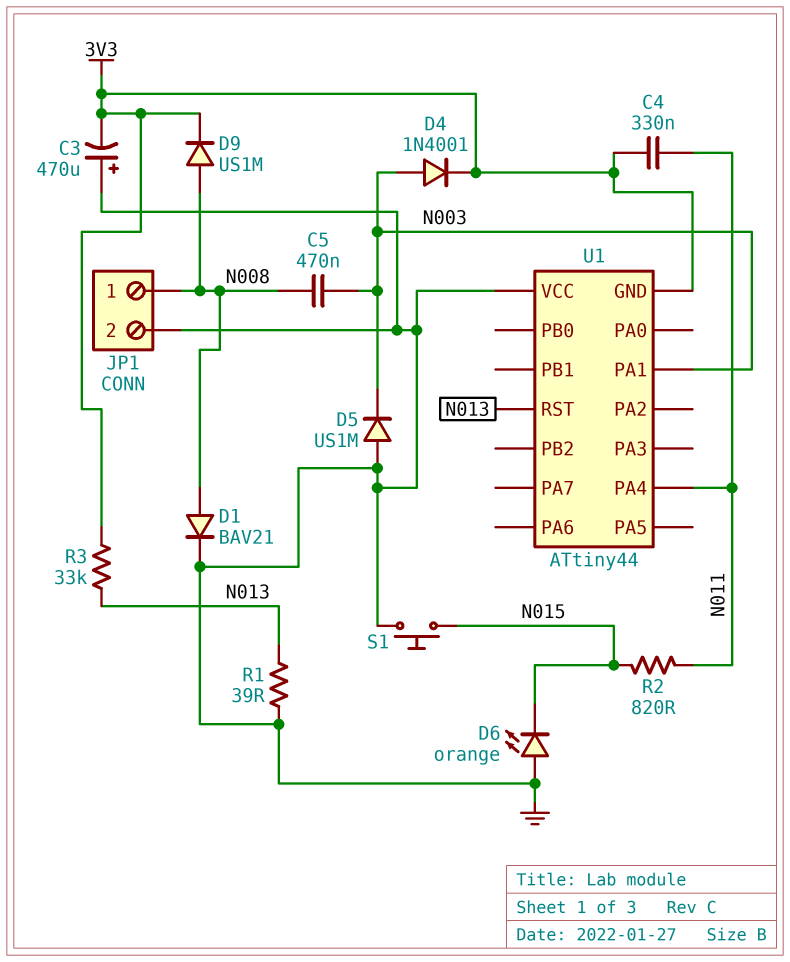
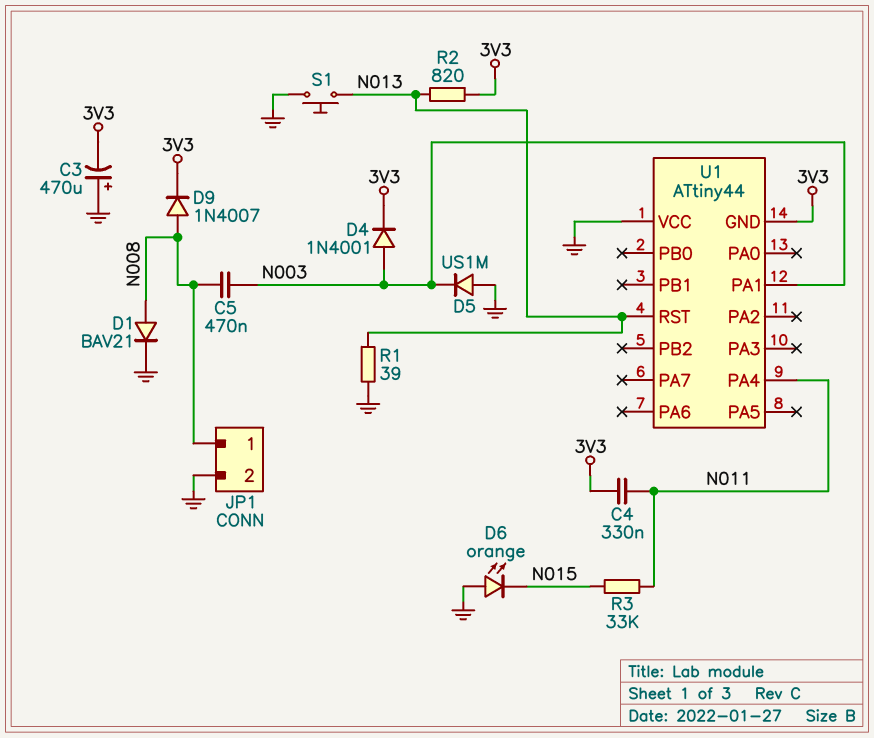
D9: diode US1M (A N008, K 3V3) -> diode 1N4007 (A N008, K 3V3)
R2: 820 (N011, N015) -> 820 (3V3, N013)
R3: 33k (3V3, N013) -> 33k (N011, N015)
S1: button (GND, N015) -> button (GND, N013)

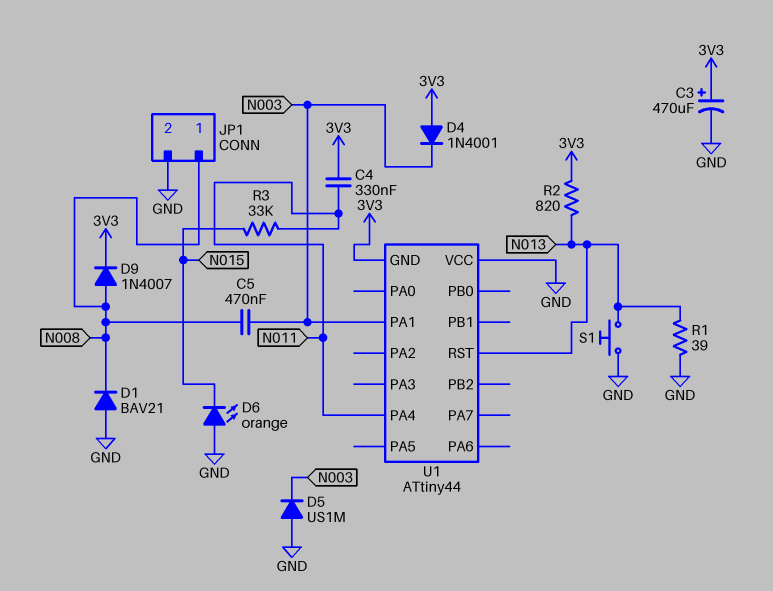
C3: 470uF (plus GND, minus 3V3) -> 470uF (plus 3V3, minus GND)
D1: diode BAV21 (A N008, K GND) -> diode BAV21 (A GND, K N008)
D4: diode 1N4001 (A N003, K 3V3) -> diode 1N4001 (A 3V3, K N003)

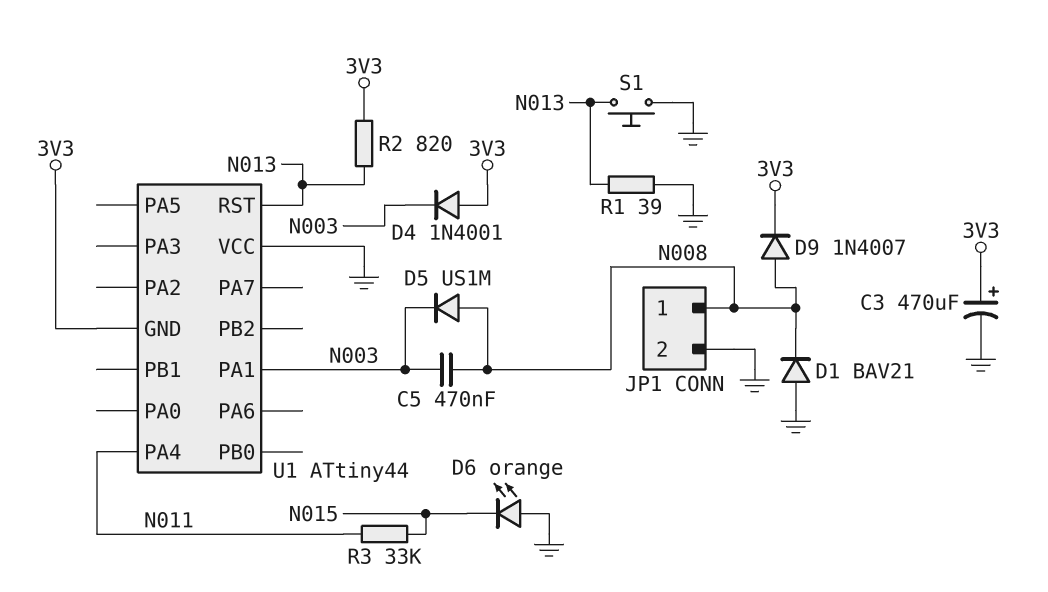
C4: 330nF (3V3, N011) -> none
D5: diode US1M (A GND, K N003) -> diode US1M (A N008, K N003)

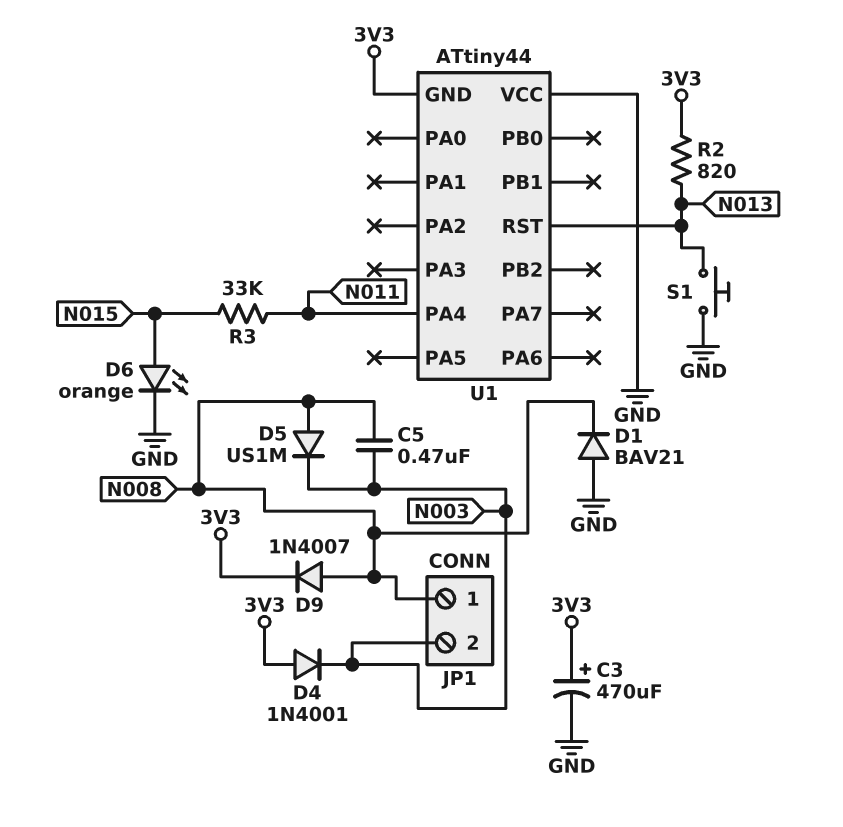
D6: LED orange (A GND, K N015) -> LED orange (A N015, K GND)
JP1 pin 2: GND -> N003
R1: 39 (GND, N013) -> none
U1 pin PA1: N003 -> none

